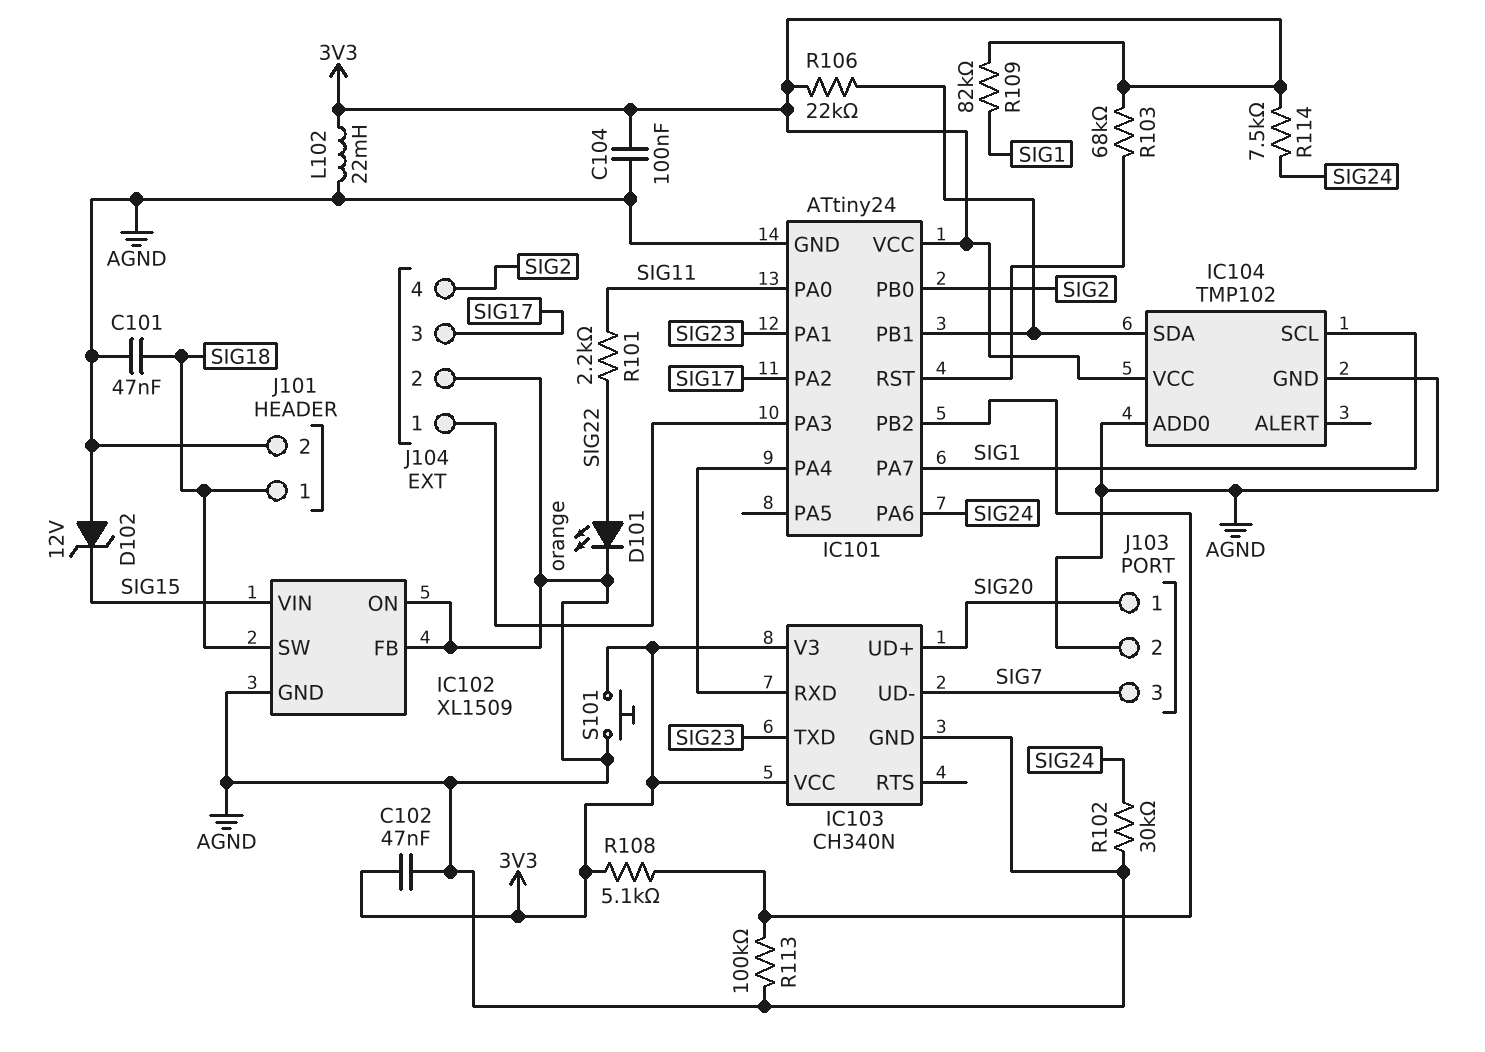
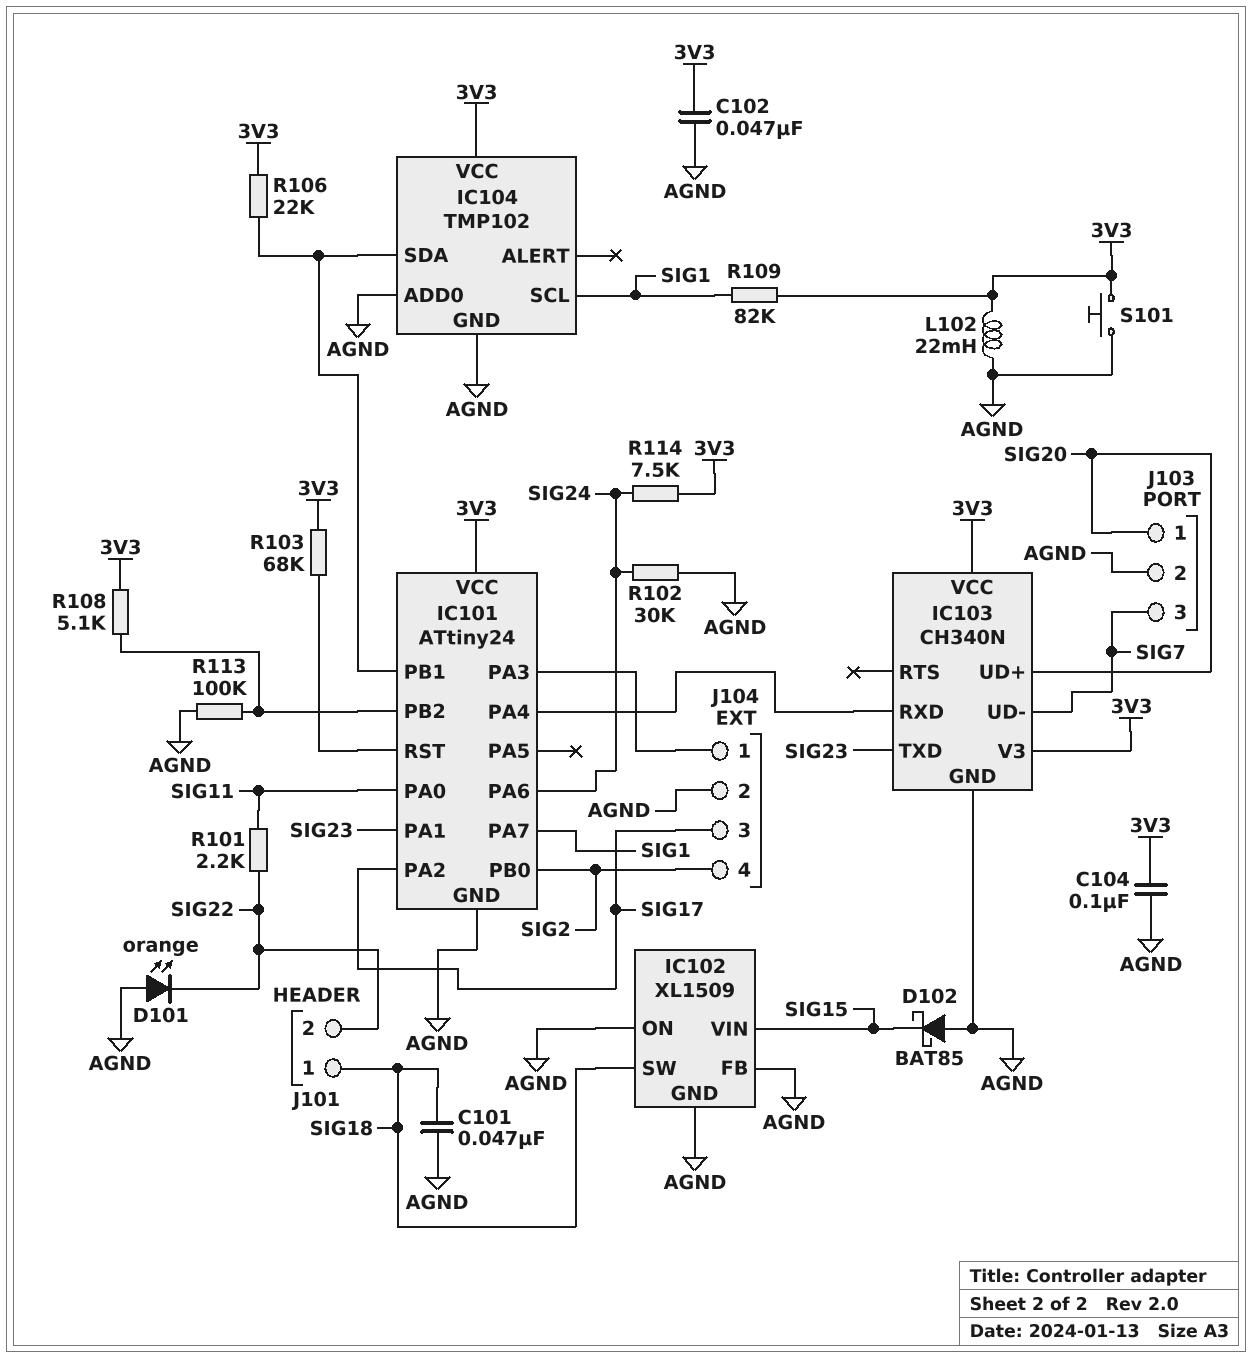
D101: LED orange (A SIG22, K AGND) -> LED orange (A AGND, K SIG22)
D102: zener 12V (A AGND, K SIG15) -> schottky BAT85 (A AGND, K SIG15)
J101 pin 2: AGND -> SIG22

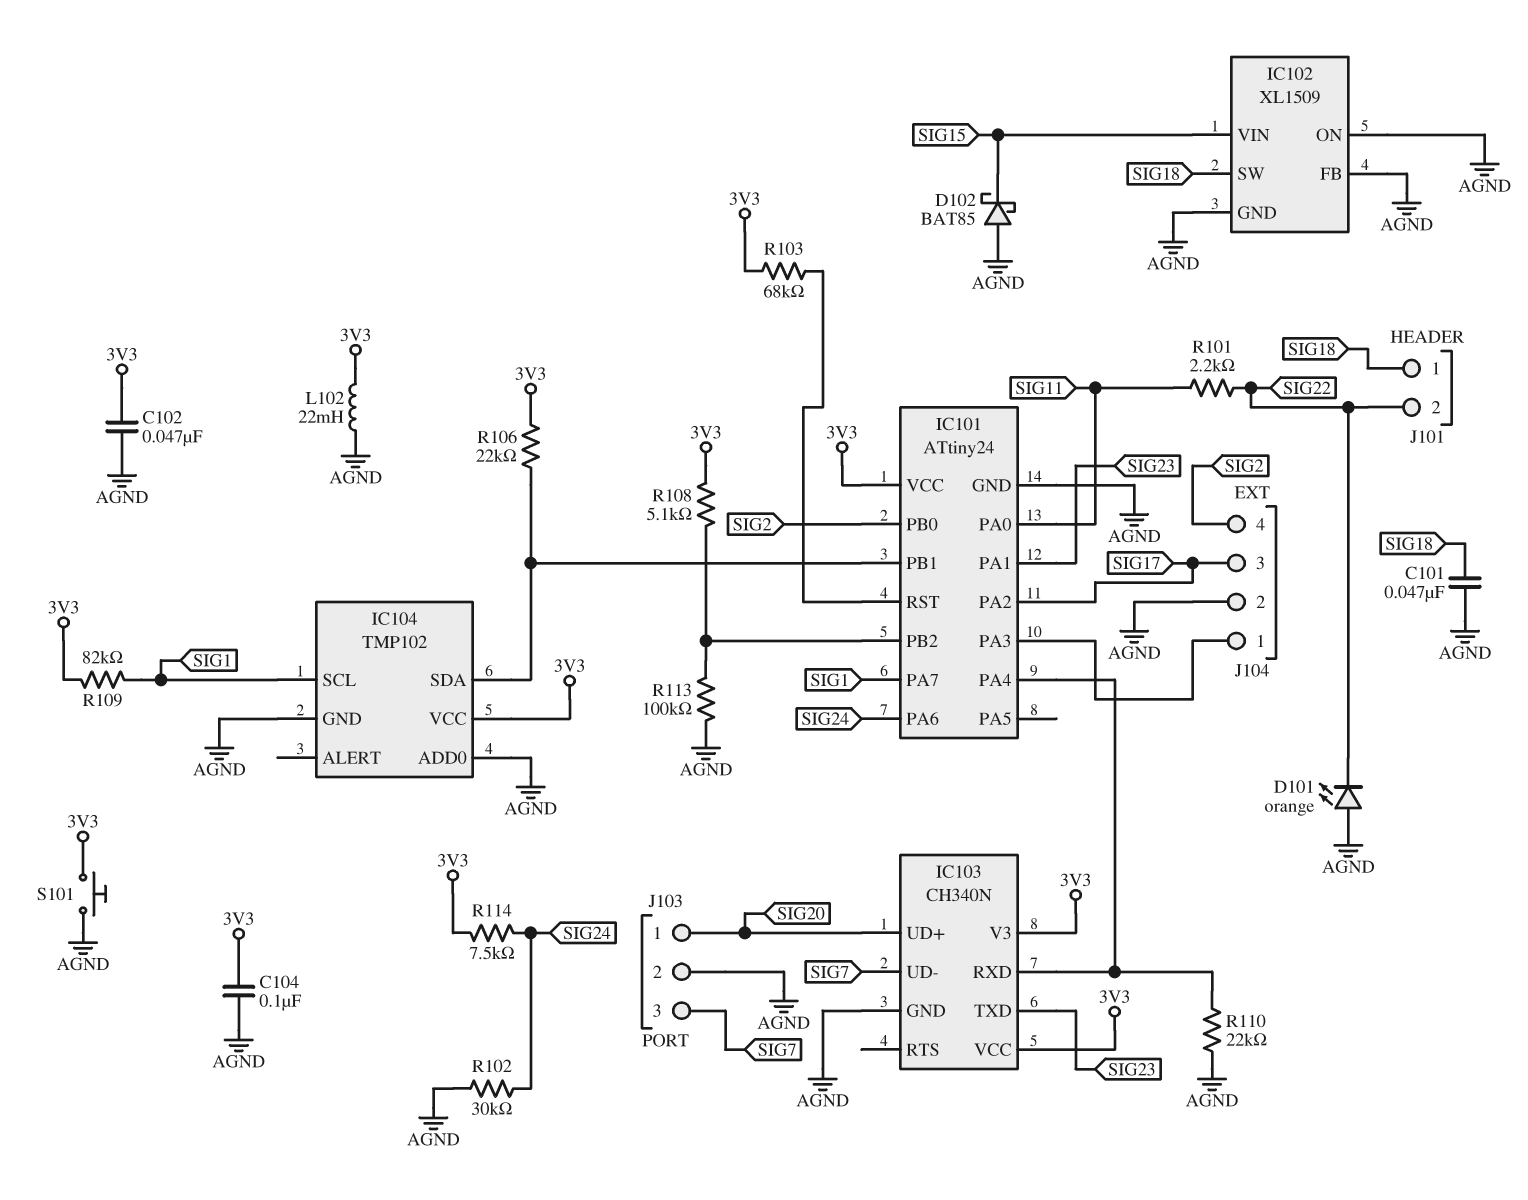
R110: none -> 22k (AGND, IC101/PA4)

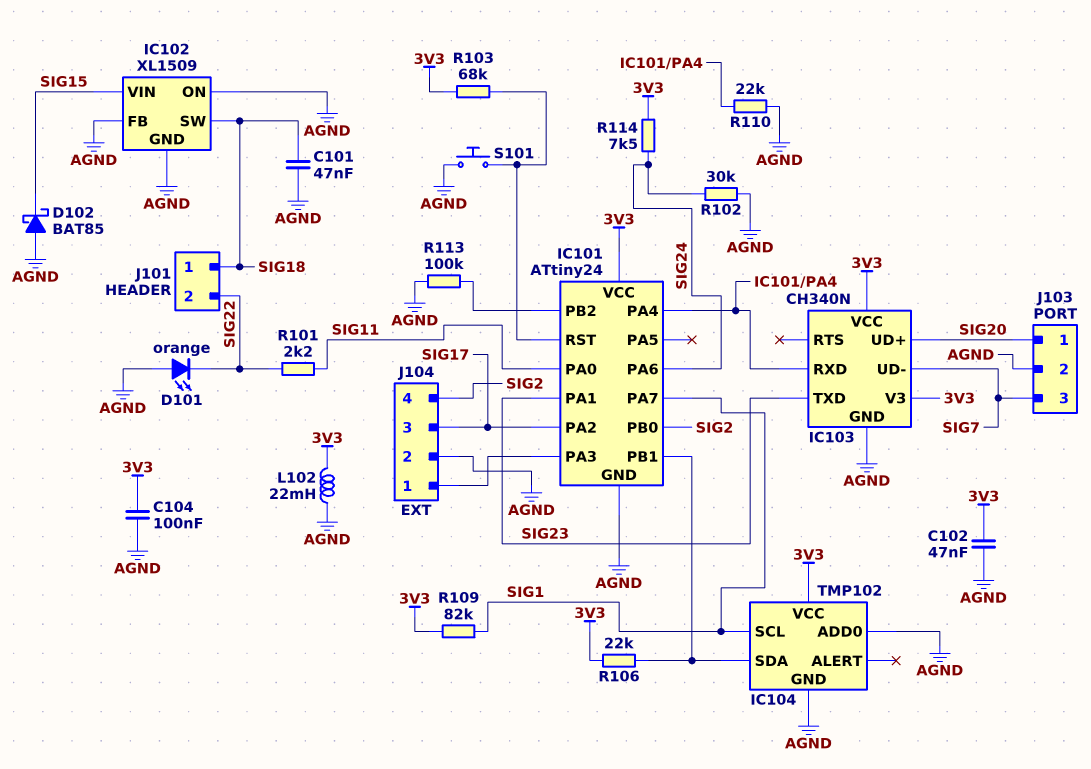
R108: 5.1k (3V3, IC101/PB2) -> none
S101: button (3V3, AGND) -> button (AGND, IC101/RST)

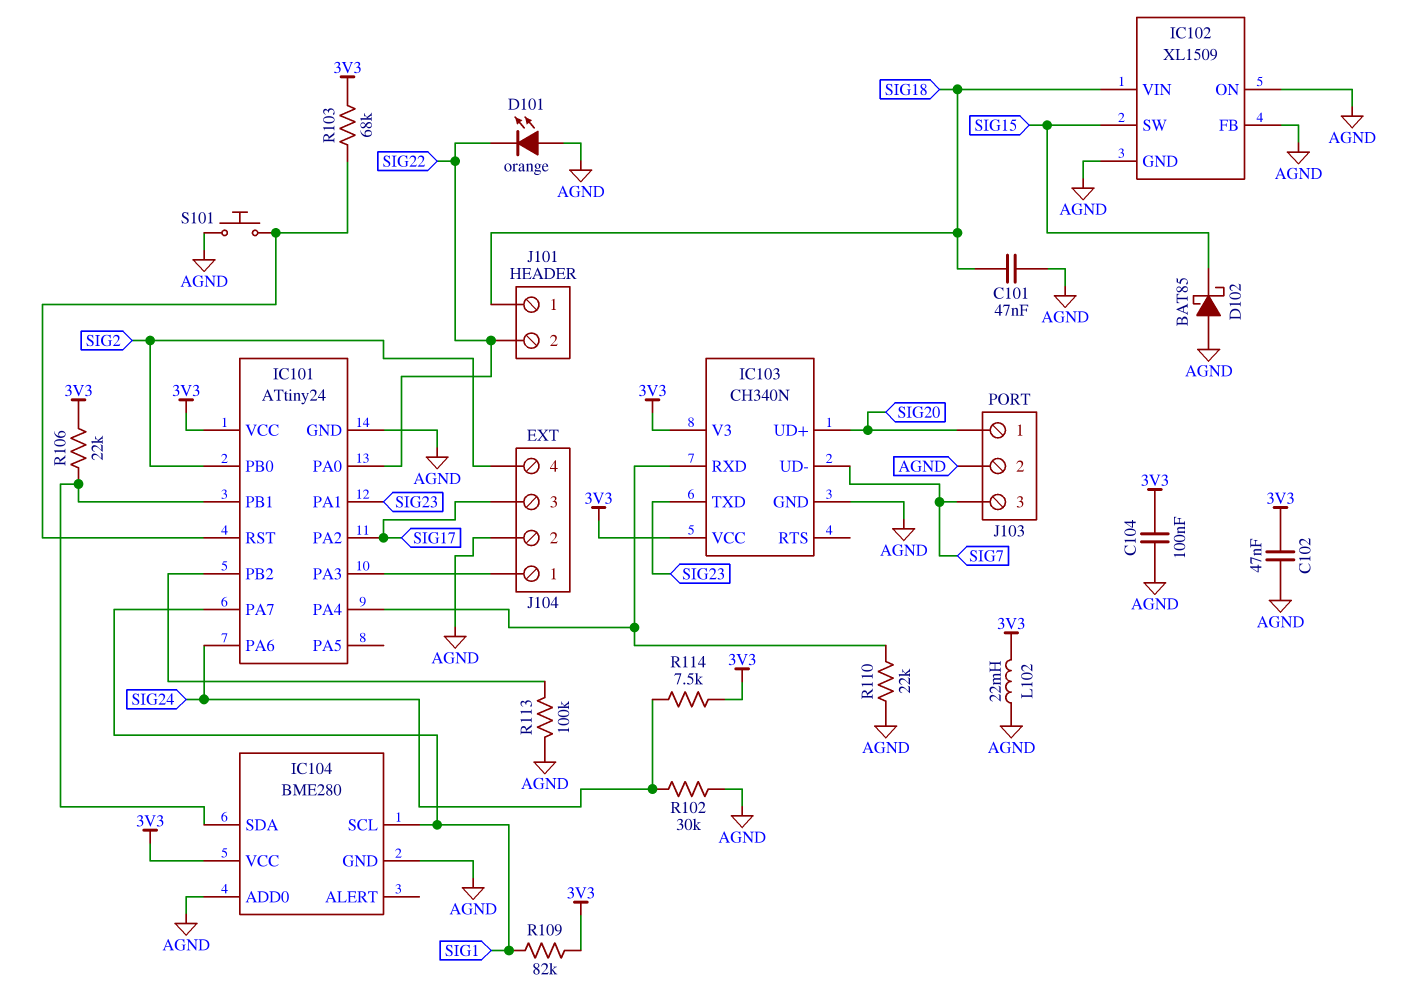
IC101 pin PA0: SIG11 -> SIG22
IC102 pin SW: SIG18 -> SIG15
IC102 pin VIN: SIG15 -> SIG18
IC104: TMP102 -> BME280
R101: 2.2k (SIG11, SIG22) -> none

